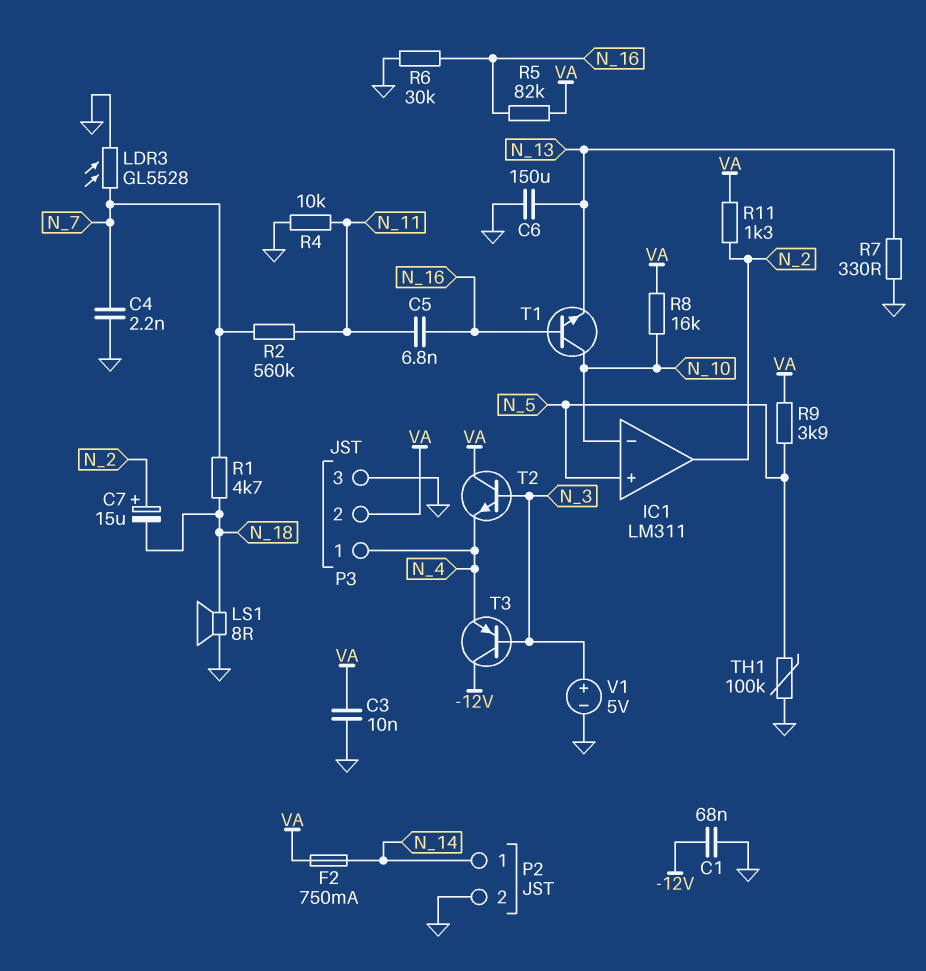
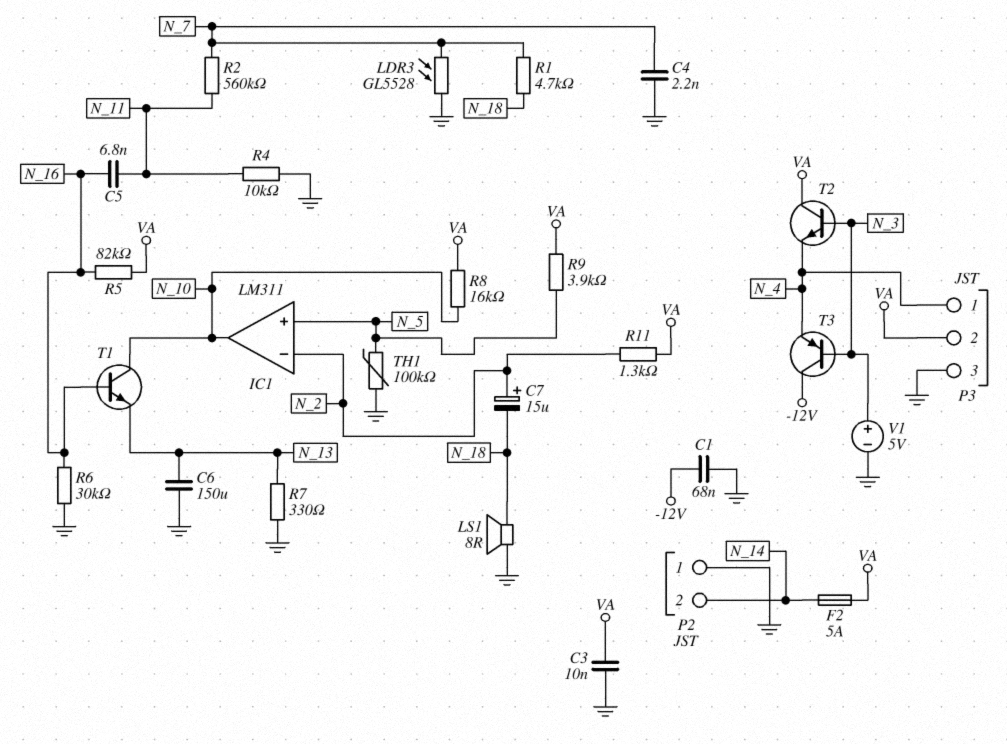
F2: 750mA (N_14, VA) -> 5A (N_14, VA)
IC1 pin in-: N_10 -> N_2
IC1 pin out: N_2 -> N_10
P2 pin 1: N_14 -> GND
P2 pin 2: GND -> N_14

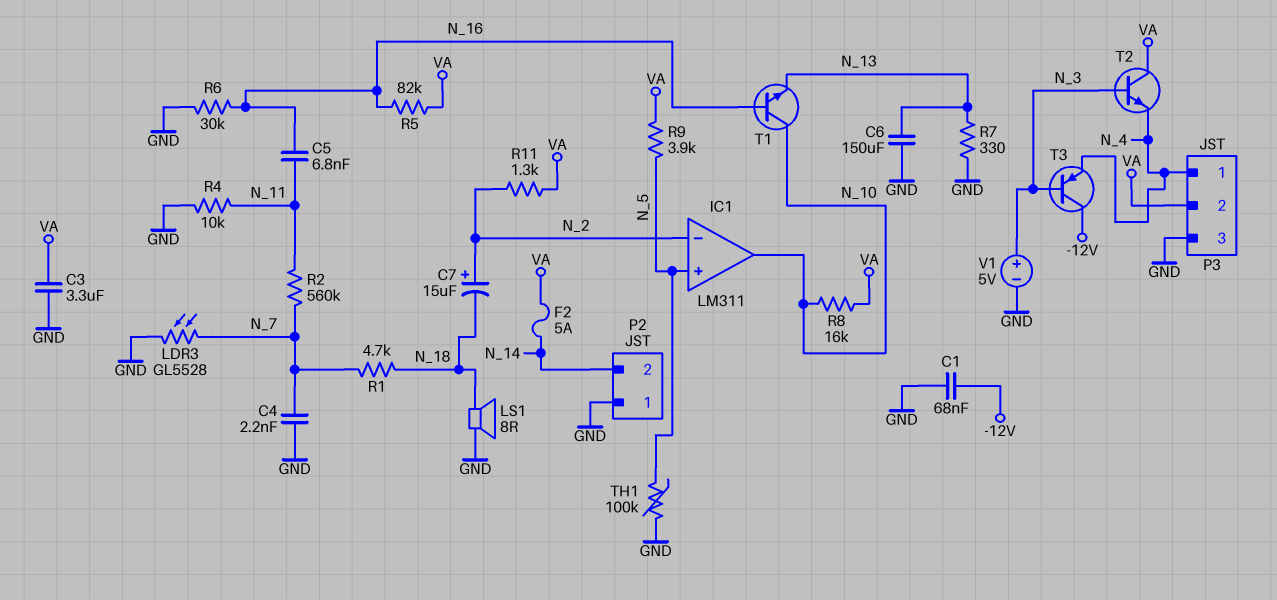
C3: 10nF (GND, VA) -> 3.3uF (GND, VA)

